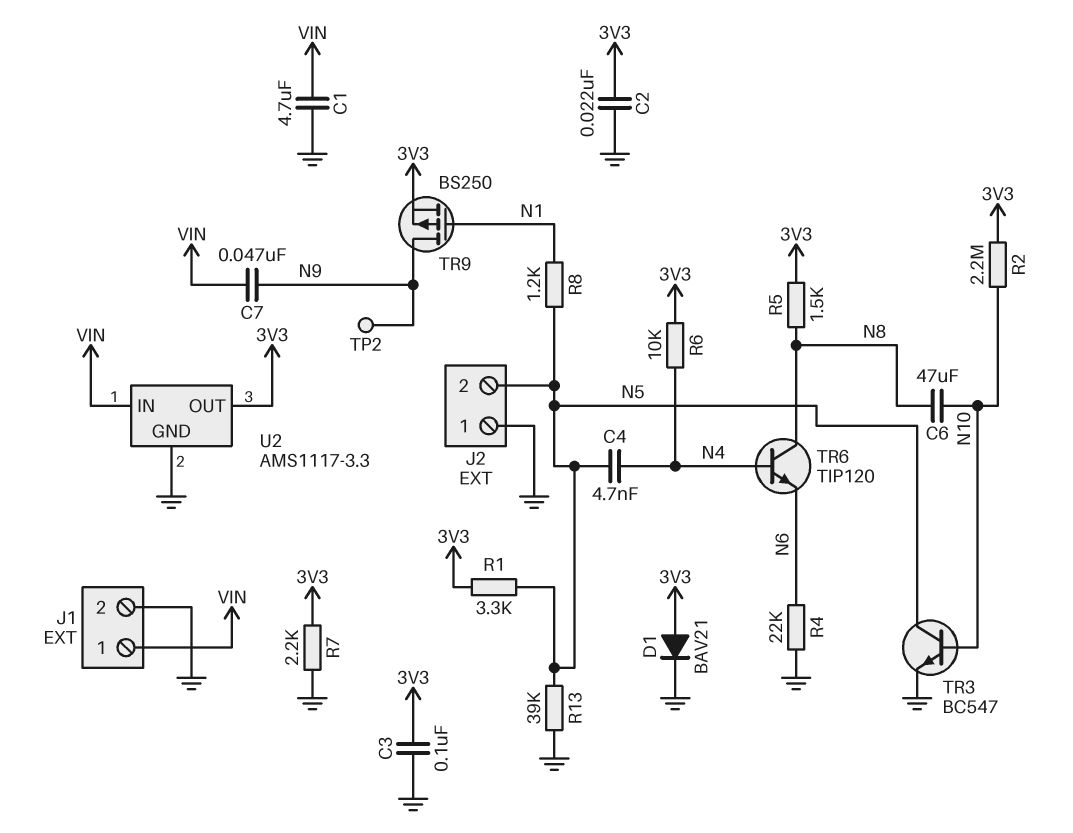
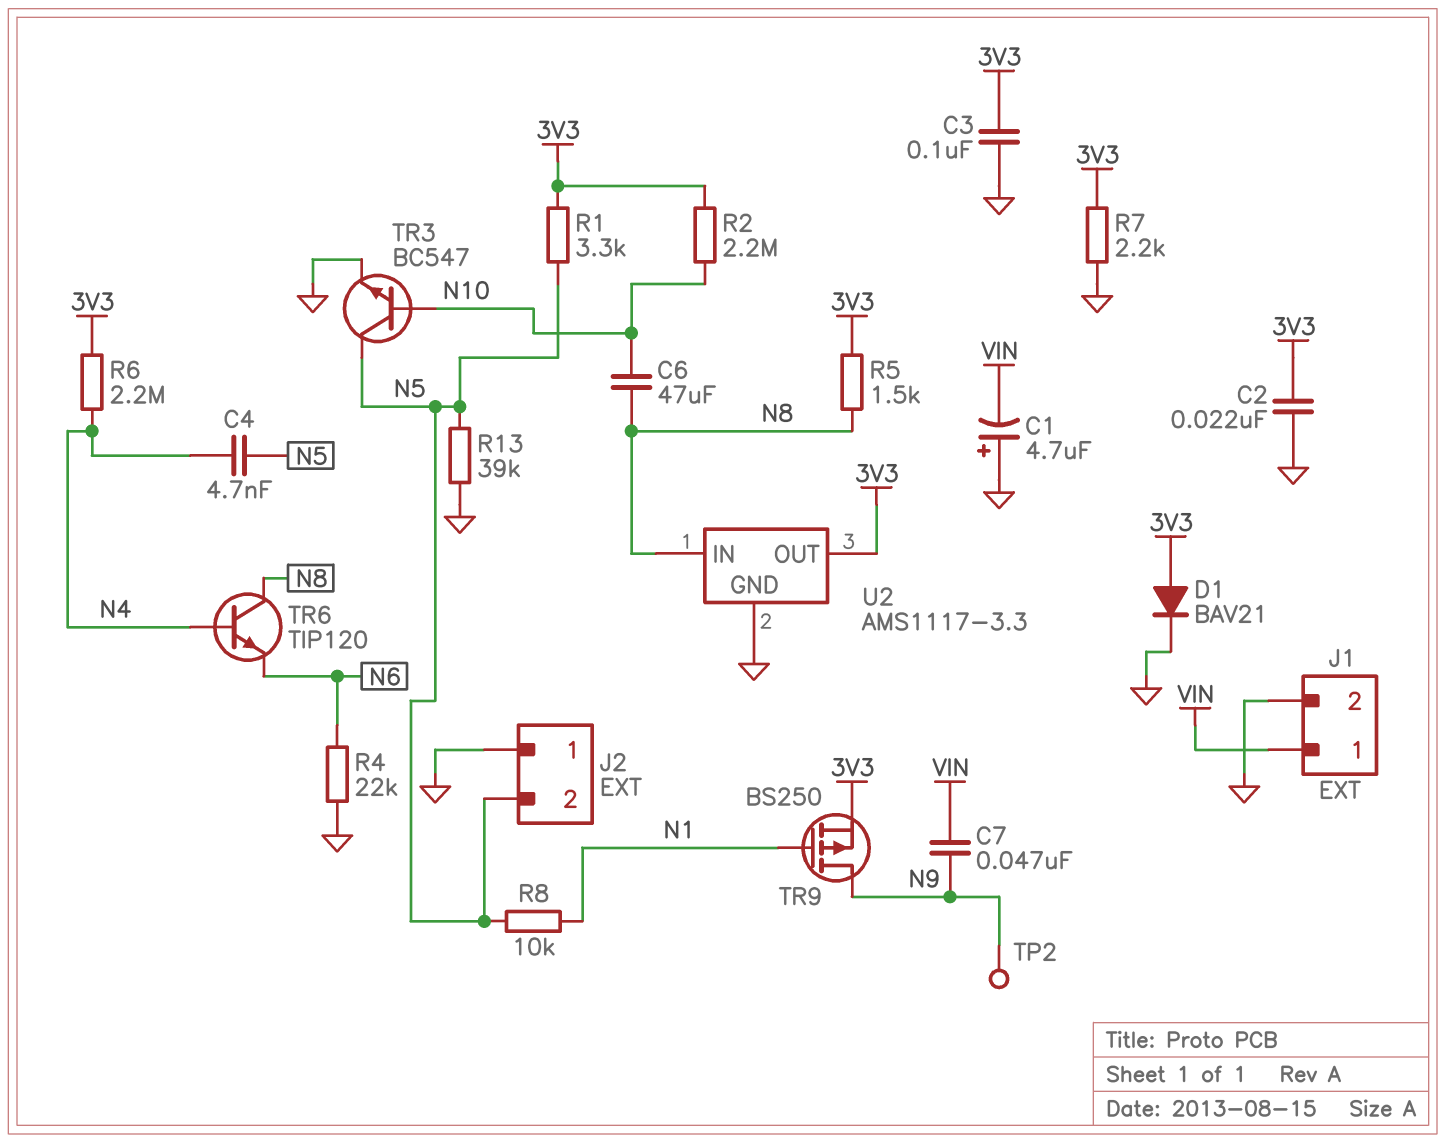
C1: 4.7uF (GND, VIN) -> 4.7uF (plus GND, minus VIN)
R6: 10k (3V3, N4) -> 2.2M (3V3, N4)
R8: 1.2k (N1, N5) -> 10k (N1, N5)
U2 pin IN: VIN -> N8

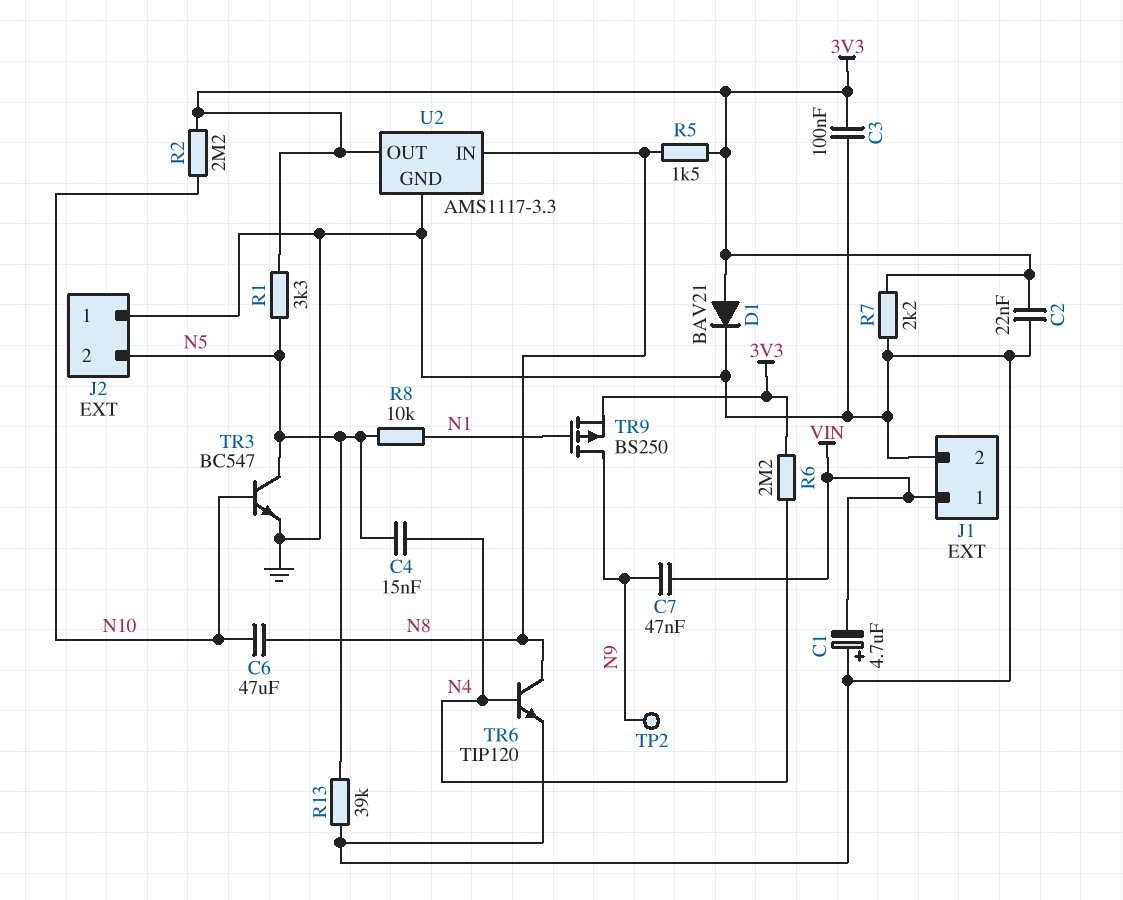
C4: 4.7nF (N4, N5) -> 15nF (N4, N5)
R4: 22k (GND, N6) -> none
TR6: NPN TIP120 (B N4, C N8, E N6) -> NPN TIP120 (B N4, C N8, E GND)

